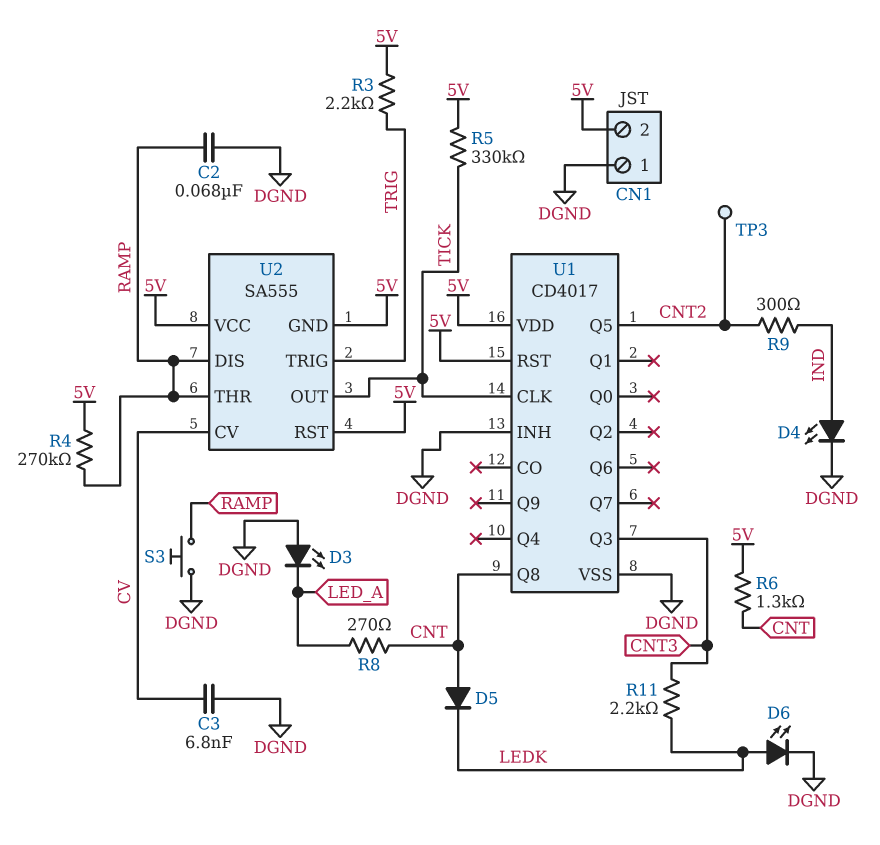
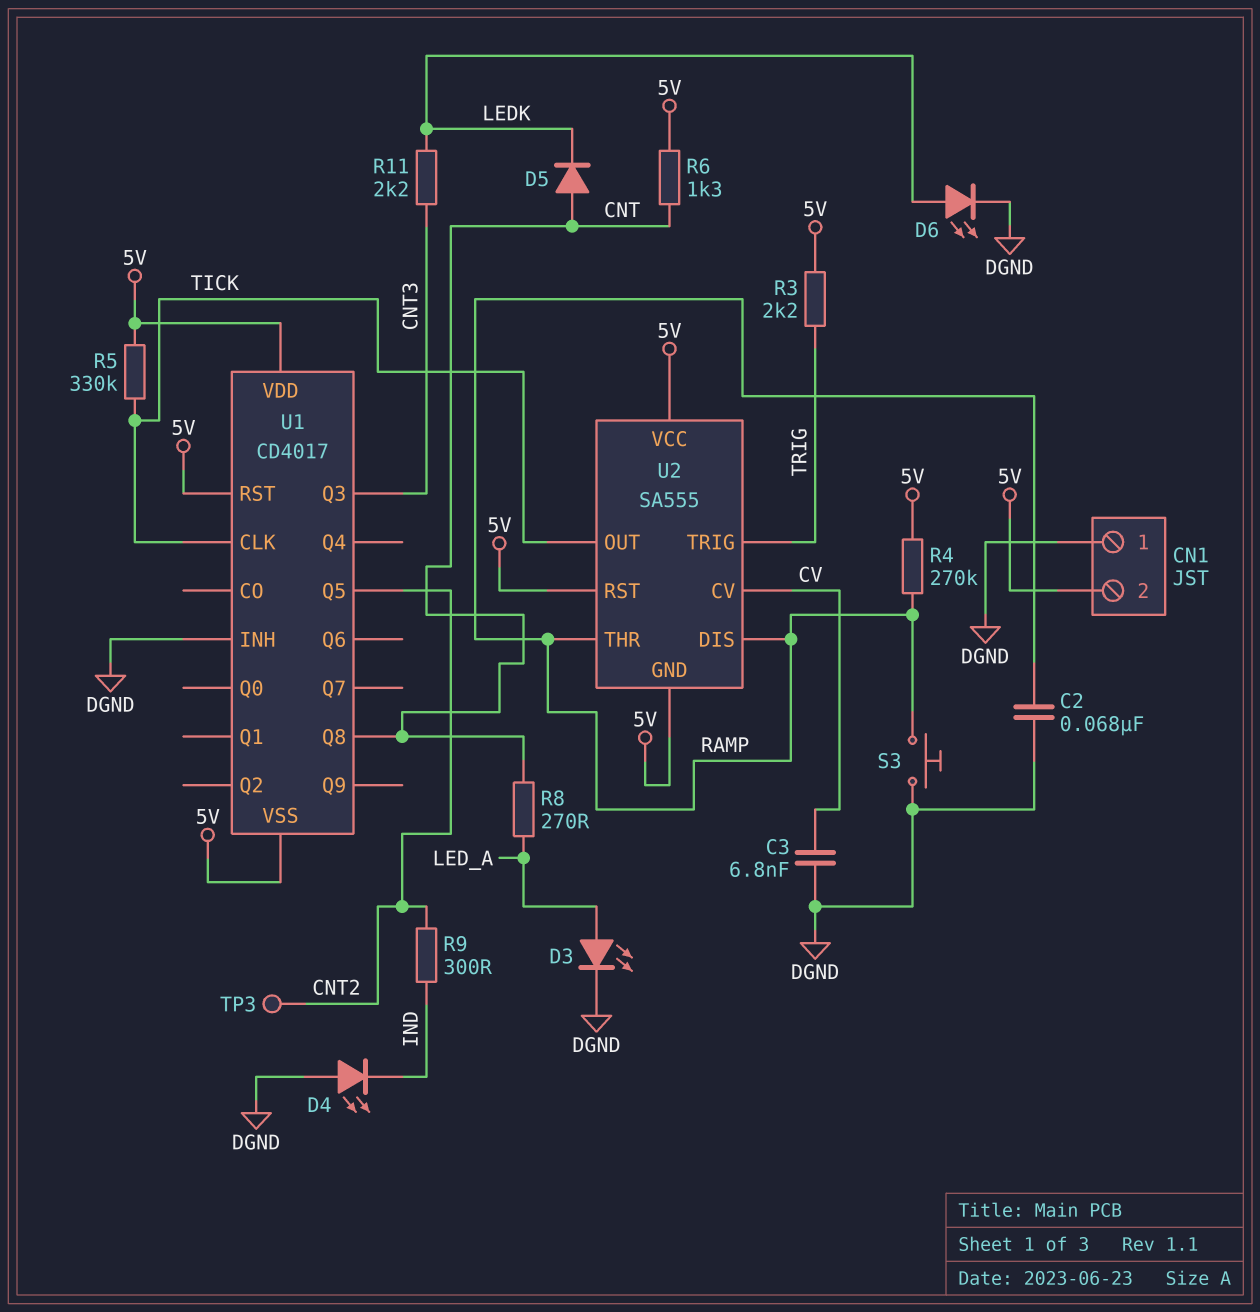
D3: LED (A DGND, K LED_A) -> LED (A LED_A, K DGND)
D4: LED (A IND, K DGND) -> LED (A DGND, K IND)
U1 pin VSS: DGND -> 5V

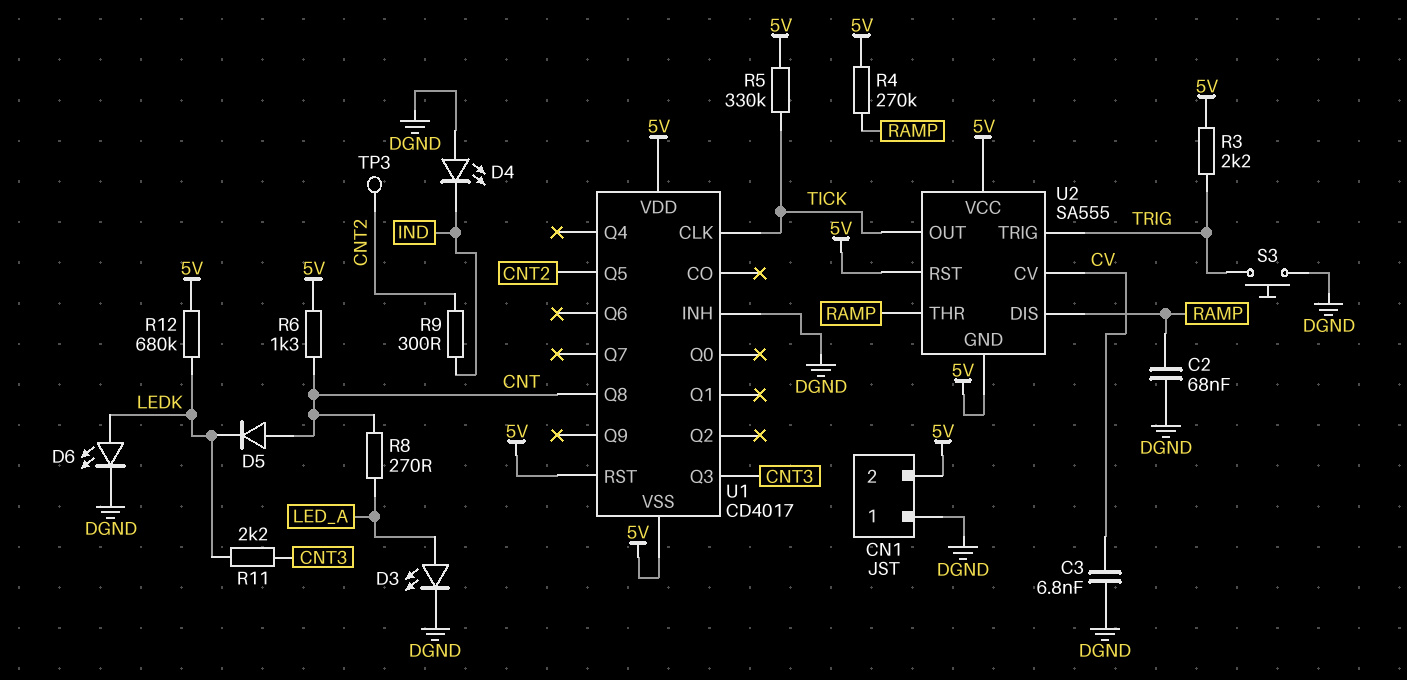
R12: none -> 680k (5V, LEDK)
S3: button (DGND, RAMP) -> button (DGND, TRIG)

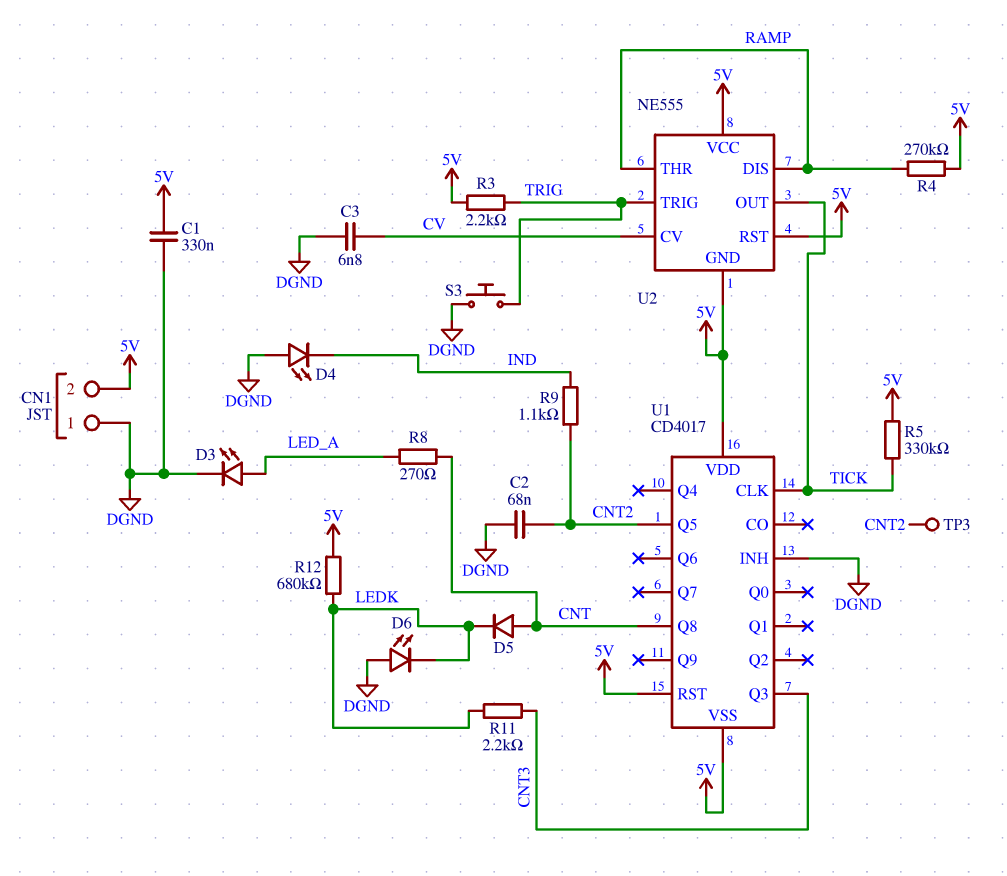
C1: none -> 330nF (5V, DGND)
C2: 68nF (DGND, RAMP) -> 68nF (CNT2, DGND)
D6: LED (A LEDK, K DGND) -> LED (A DGND, K LEDK)
R6: 1.3k (5V, CNT) -> none
R9: 300 (CNT2, IND) -> 1.1k (CNT2, IND)
U2: SA555 -> NE555

